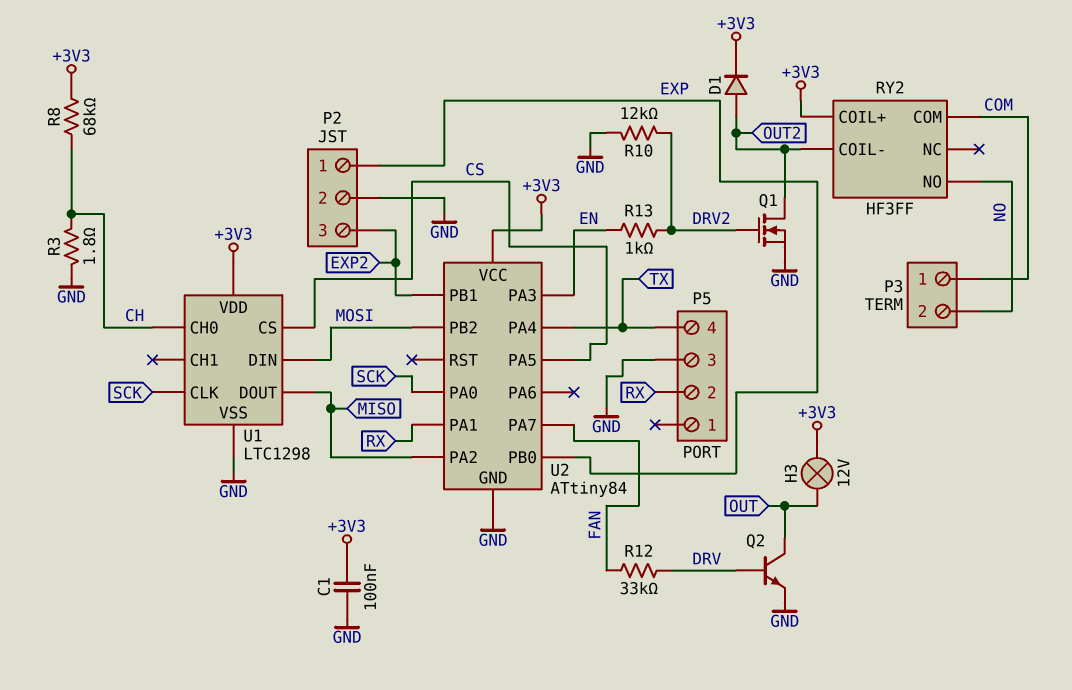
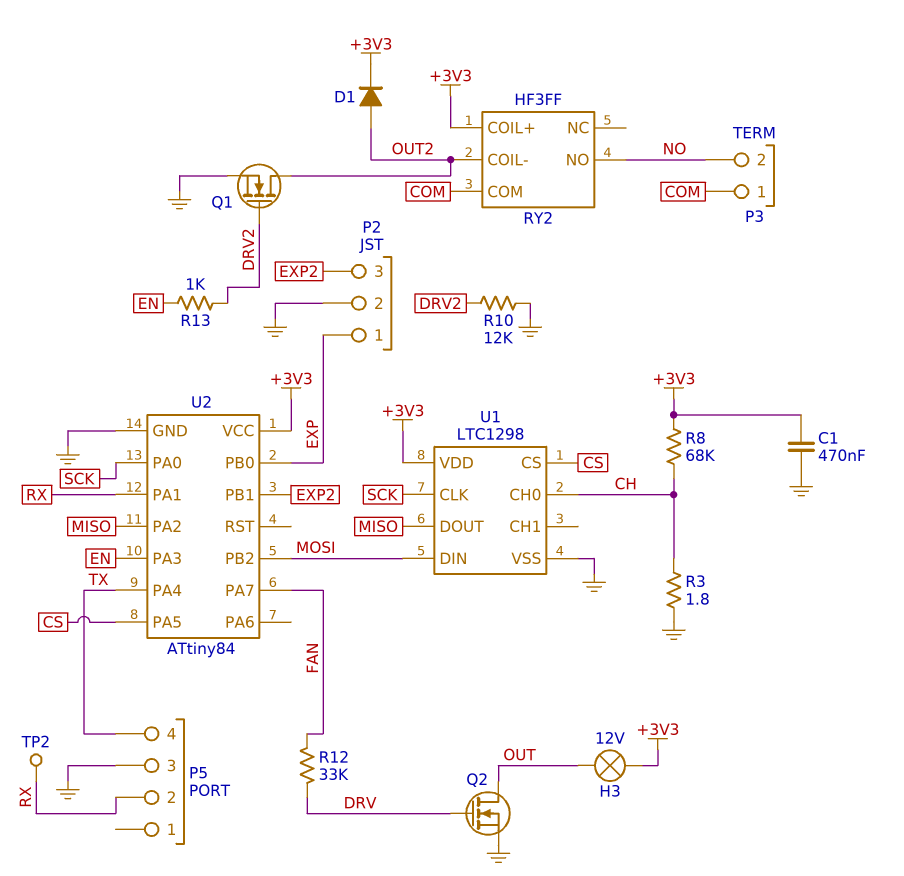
C1: 100nF (+3V3, GND) -> 470nF (+3V3, GND)
Q2: NPN (B DRV, C OUT, E GND) -> NMOS (G DRV, D OUT, S GND)
TP2: none -> test point (RX)

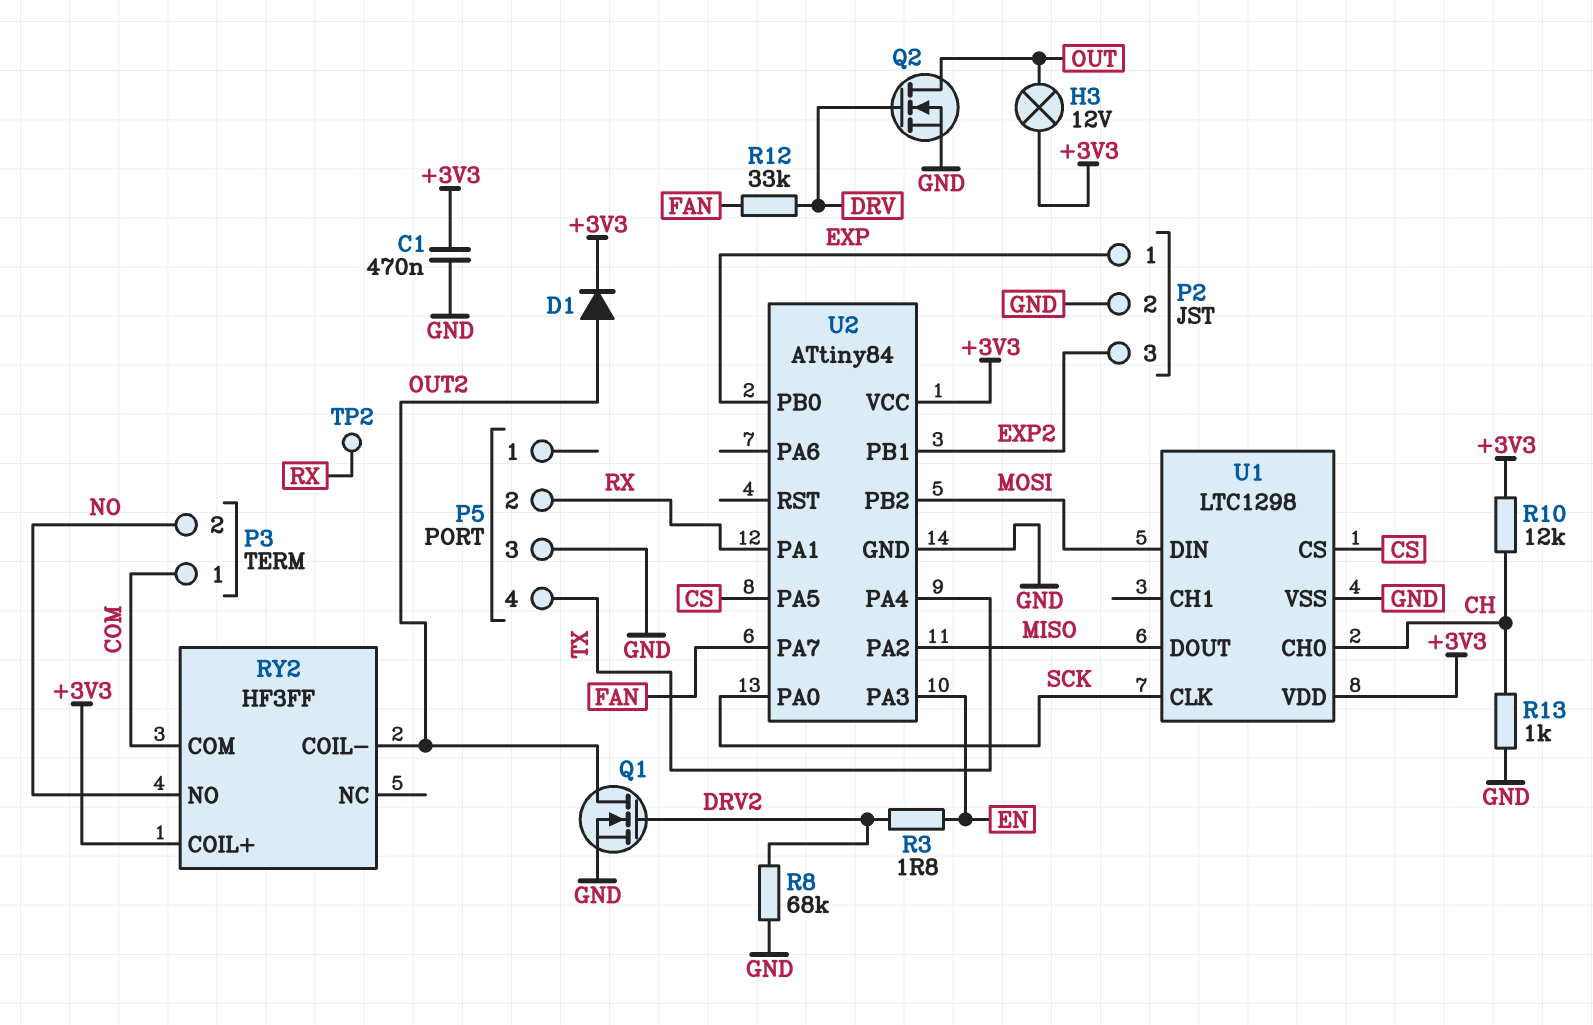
R3: 1.8 (CH, GND) -> 1.8 (DRV2, EN)
R8: 68k (+3V3, CH) -> 68k (DRV2, GND)
R10: 12k (DRV2, GND) -> 12k (+3V3, CH)
R13: 1k (DRV2, EN) -> 1k (CH, GND)

